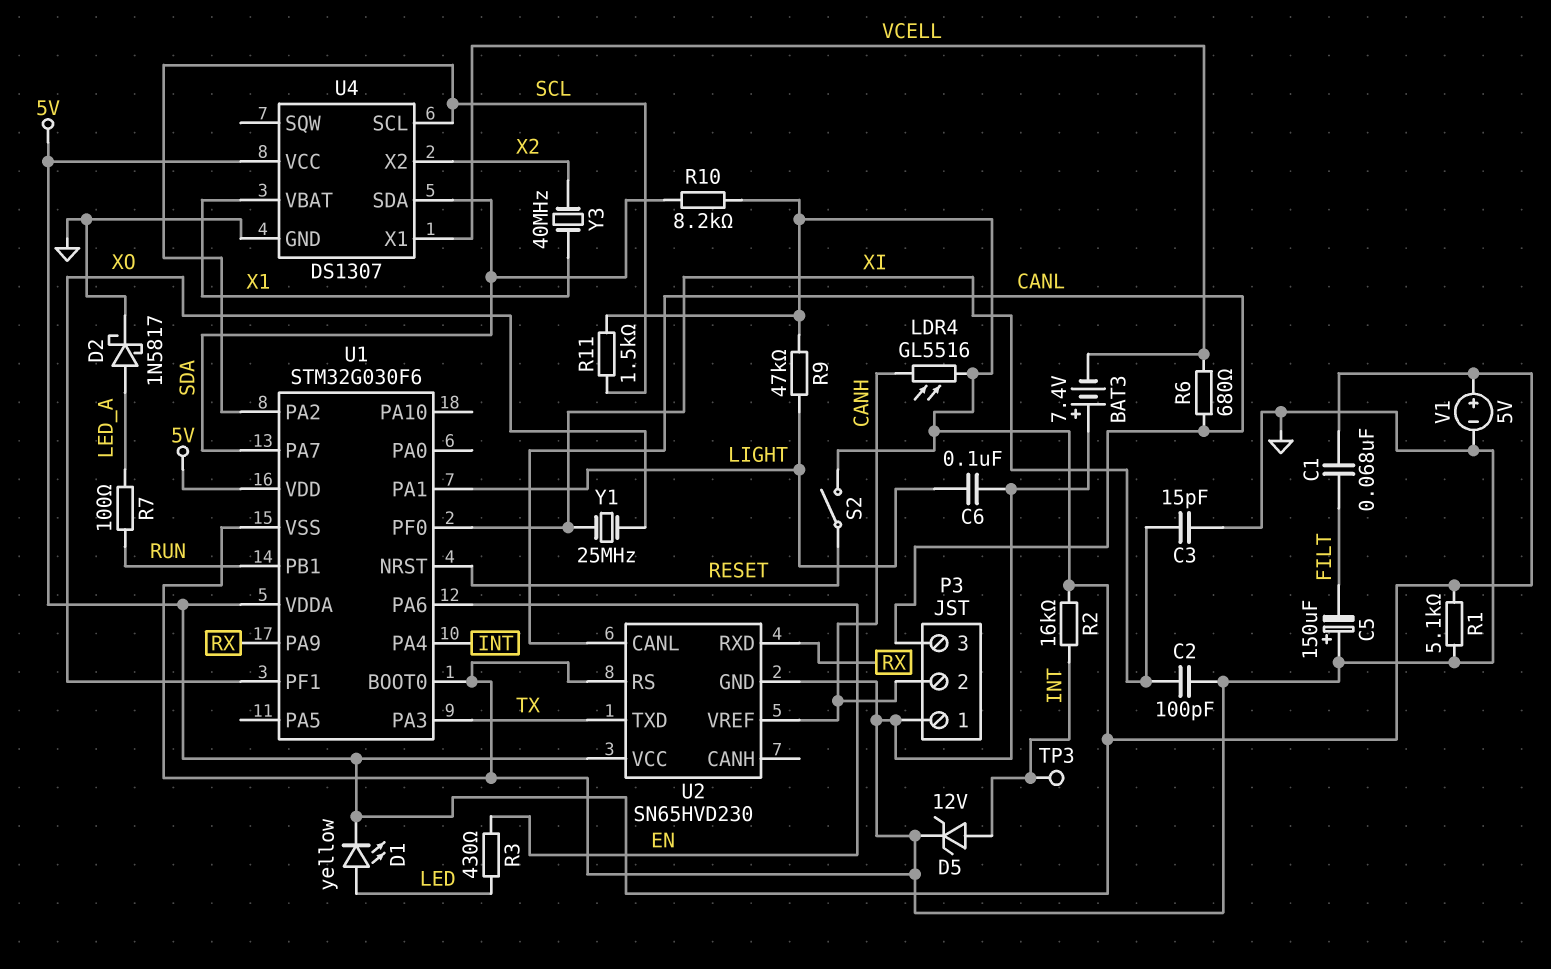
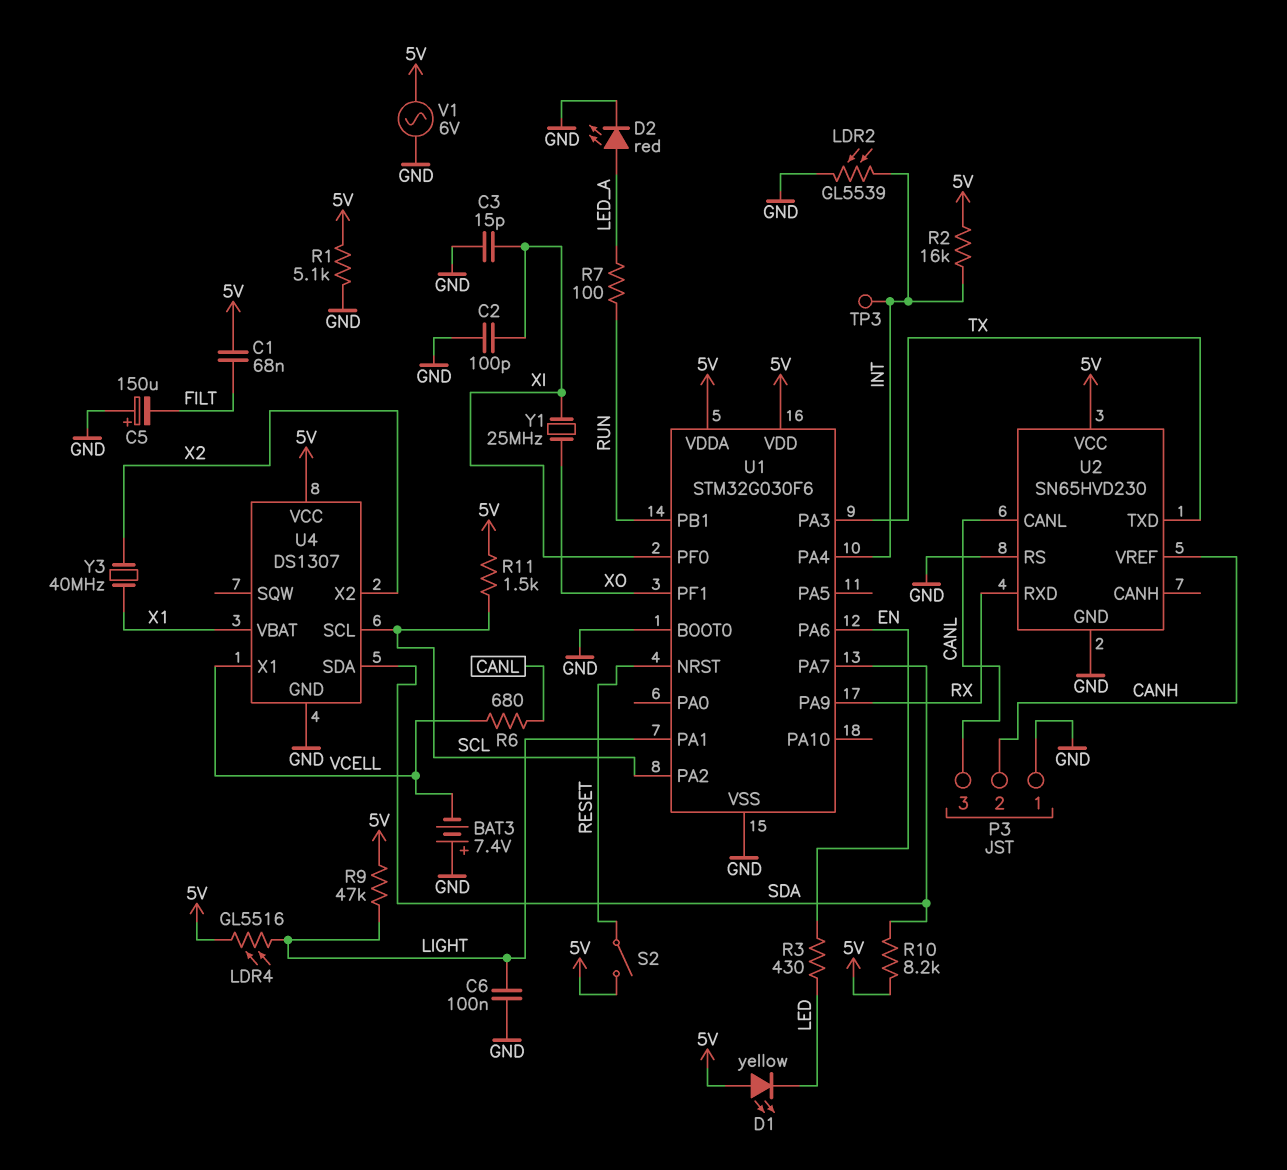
D1: LED yellow (A LED, K 5V) -> LED yellow (A 5V, K LED)
D2: schottky 1N5817 (A LED_A, K GND) -> LED red (A LED_A, K GND)
D5: zener 12V (A INT, K GND) -> none
LDR2: none -> GL5539 (GND, INT)
LDR4: GL5516 (5V, CANH) -> GL5516 (5V, LIGHT)
V1: 5V (plus 5V, minus GND) -> AC 6V (5V, GND)

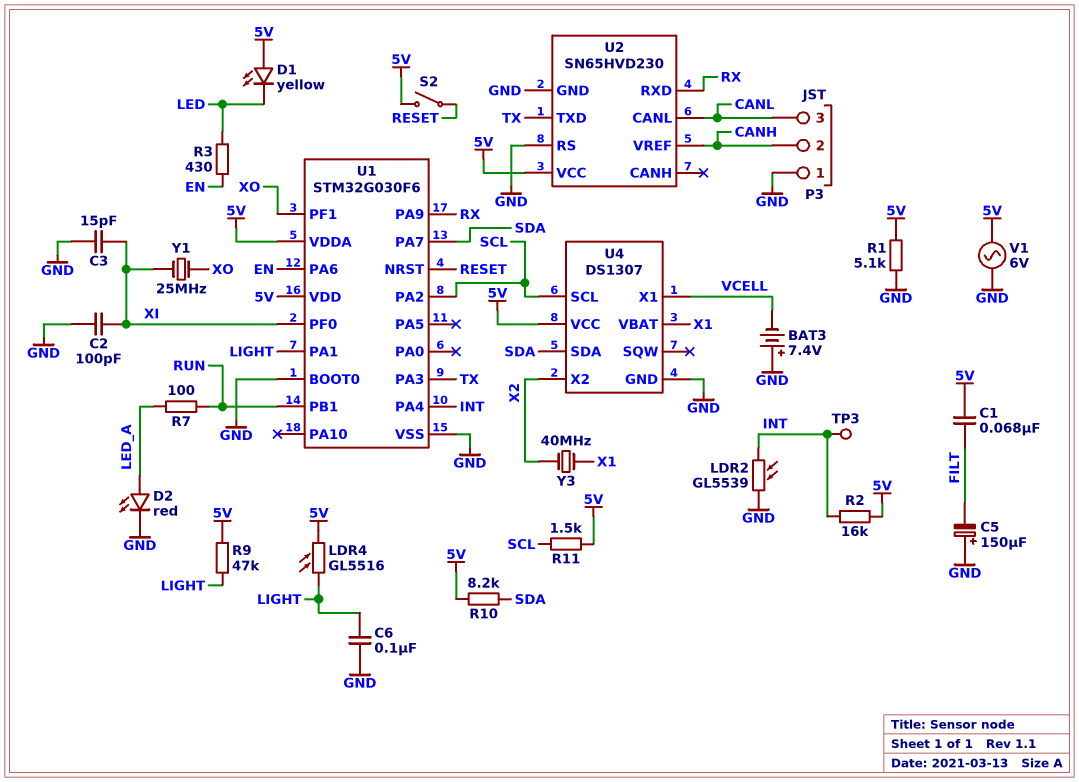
R6: 680 (CANL, VCELL) -> none

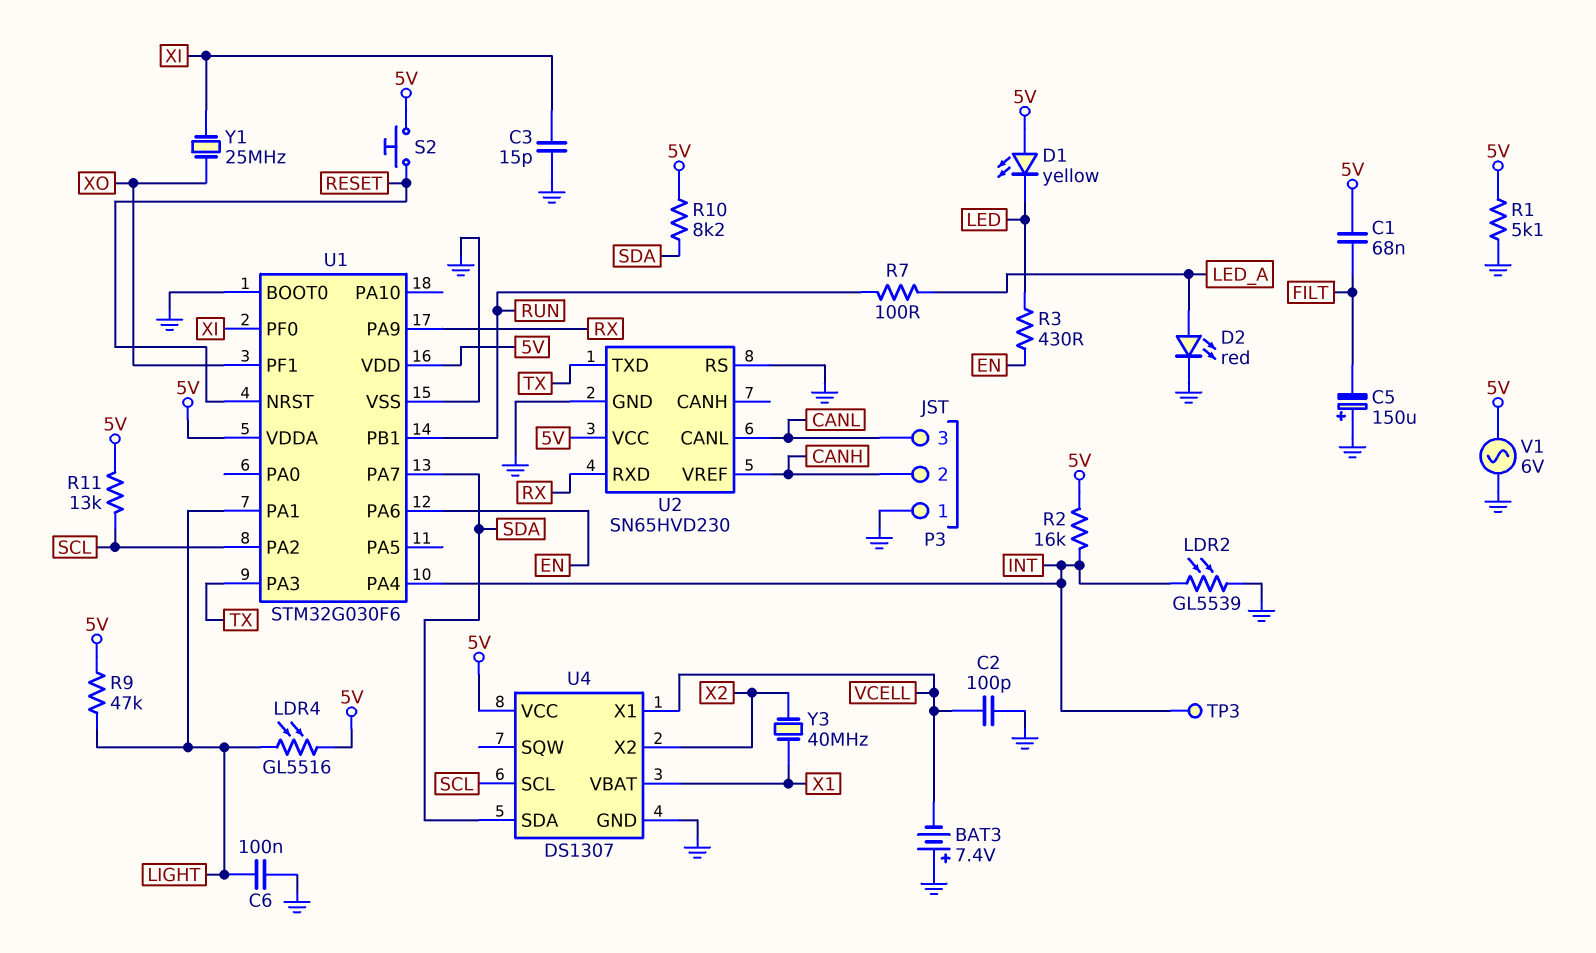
C2: 100pF (GND, XI) -> 100pF (GND, VCELL)
R11: 1.5k (5V, SCL) -> 13k (5V, SCL)
S2: switch (5V, RESET) -> button (5V, RESET)

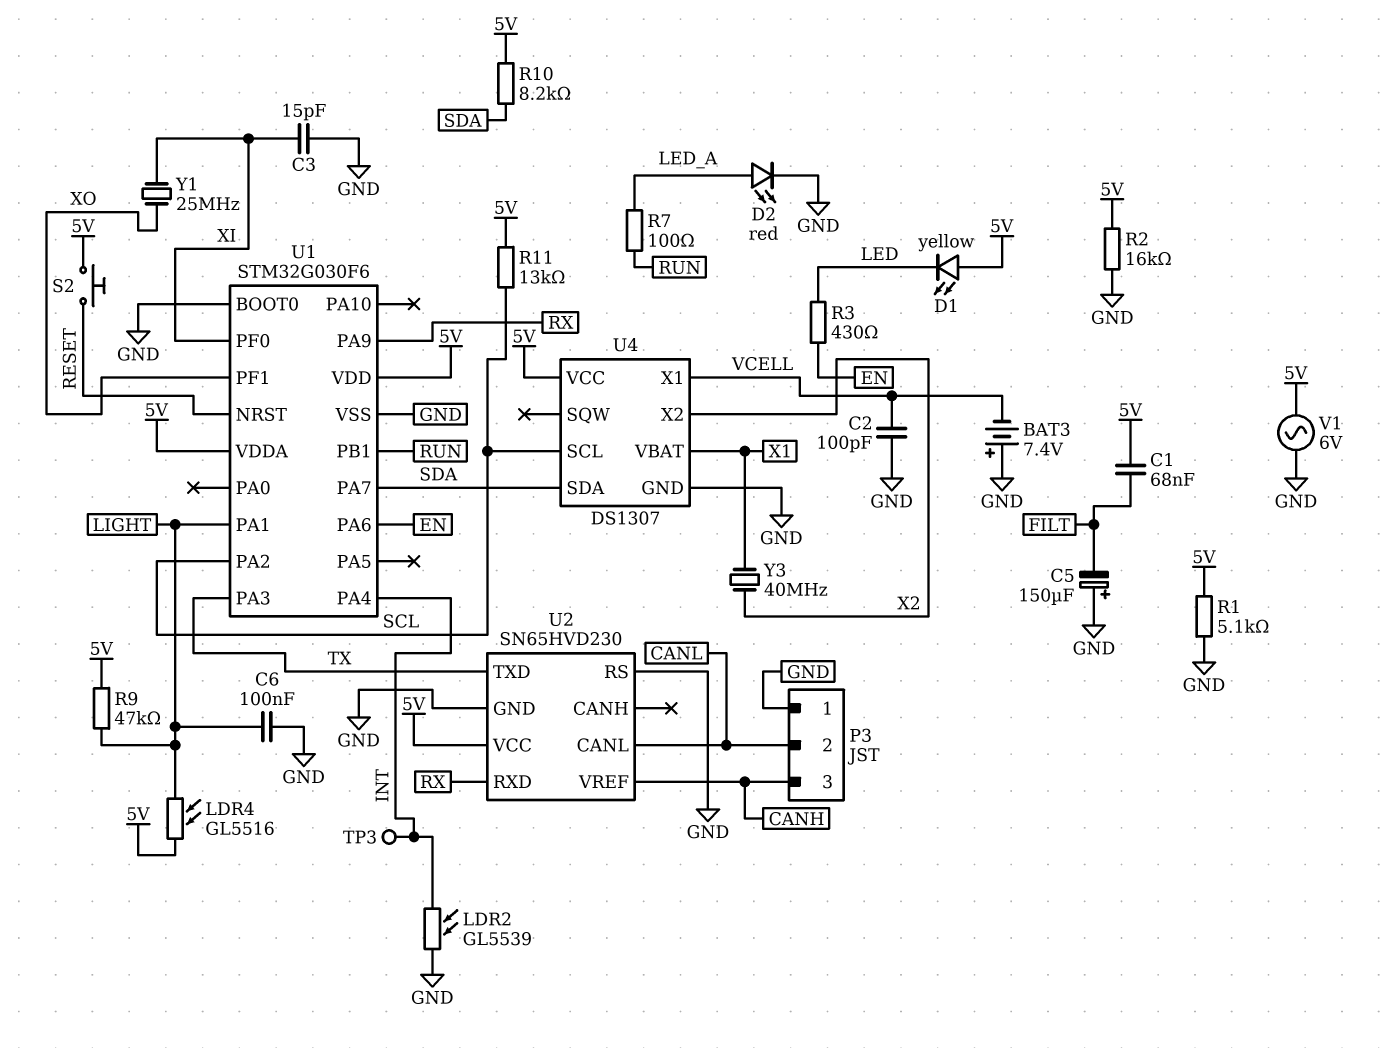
P3 pin 2: CANH -> CANL
P3 pin 3: CANL -> CANH
R2: 16k (5V, INT) -> 16k (5V, GND)

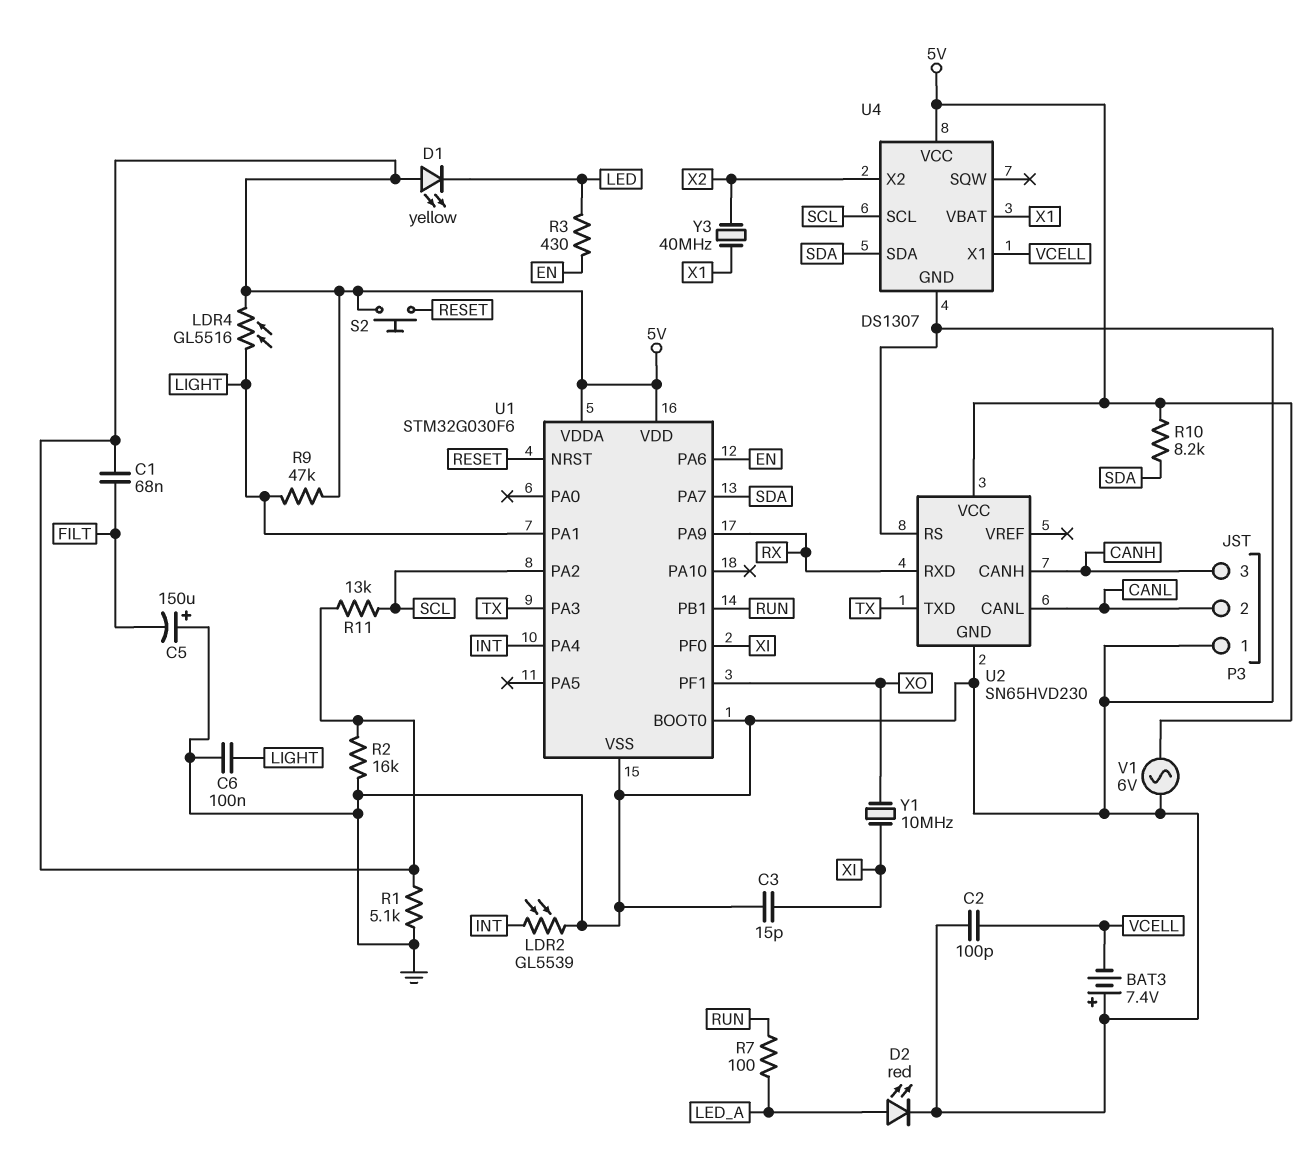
TP3: test point (INT) -> none
U2 pin CANH: none -> CANH
U2 pin VREF: CANH -> none
Y1: 25MHz (XI, XO) -> 10MHz (XI, XO)

